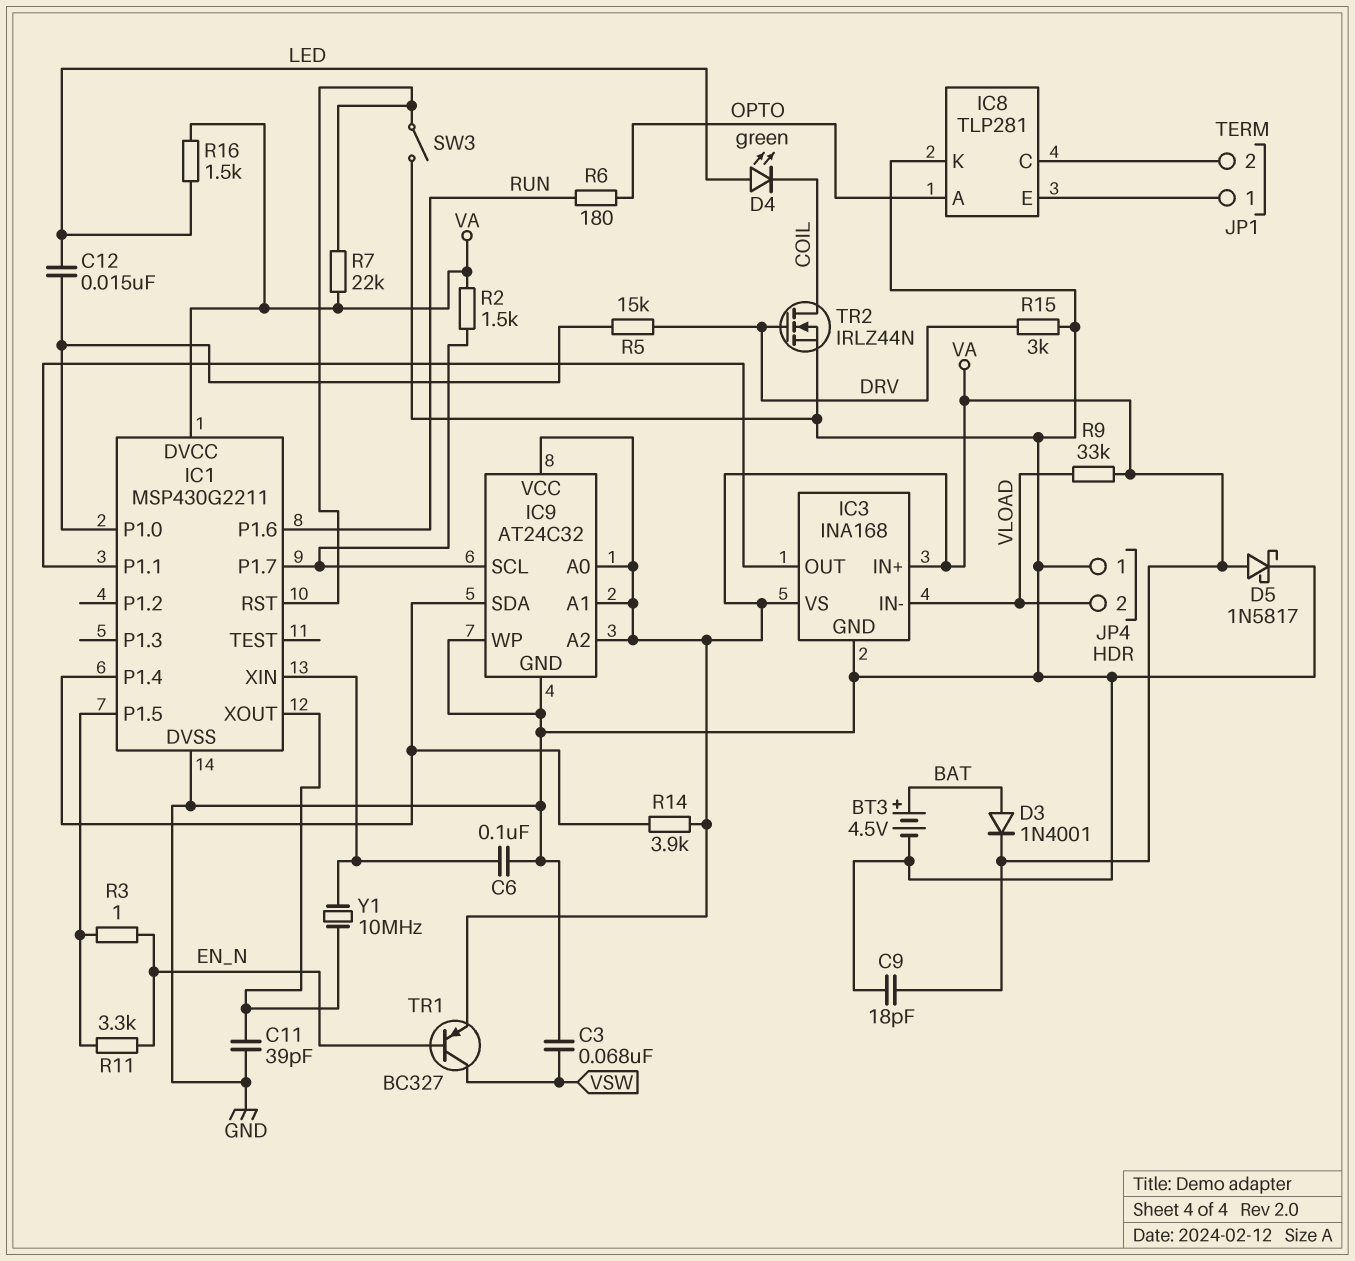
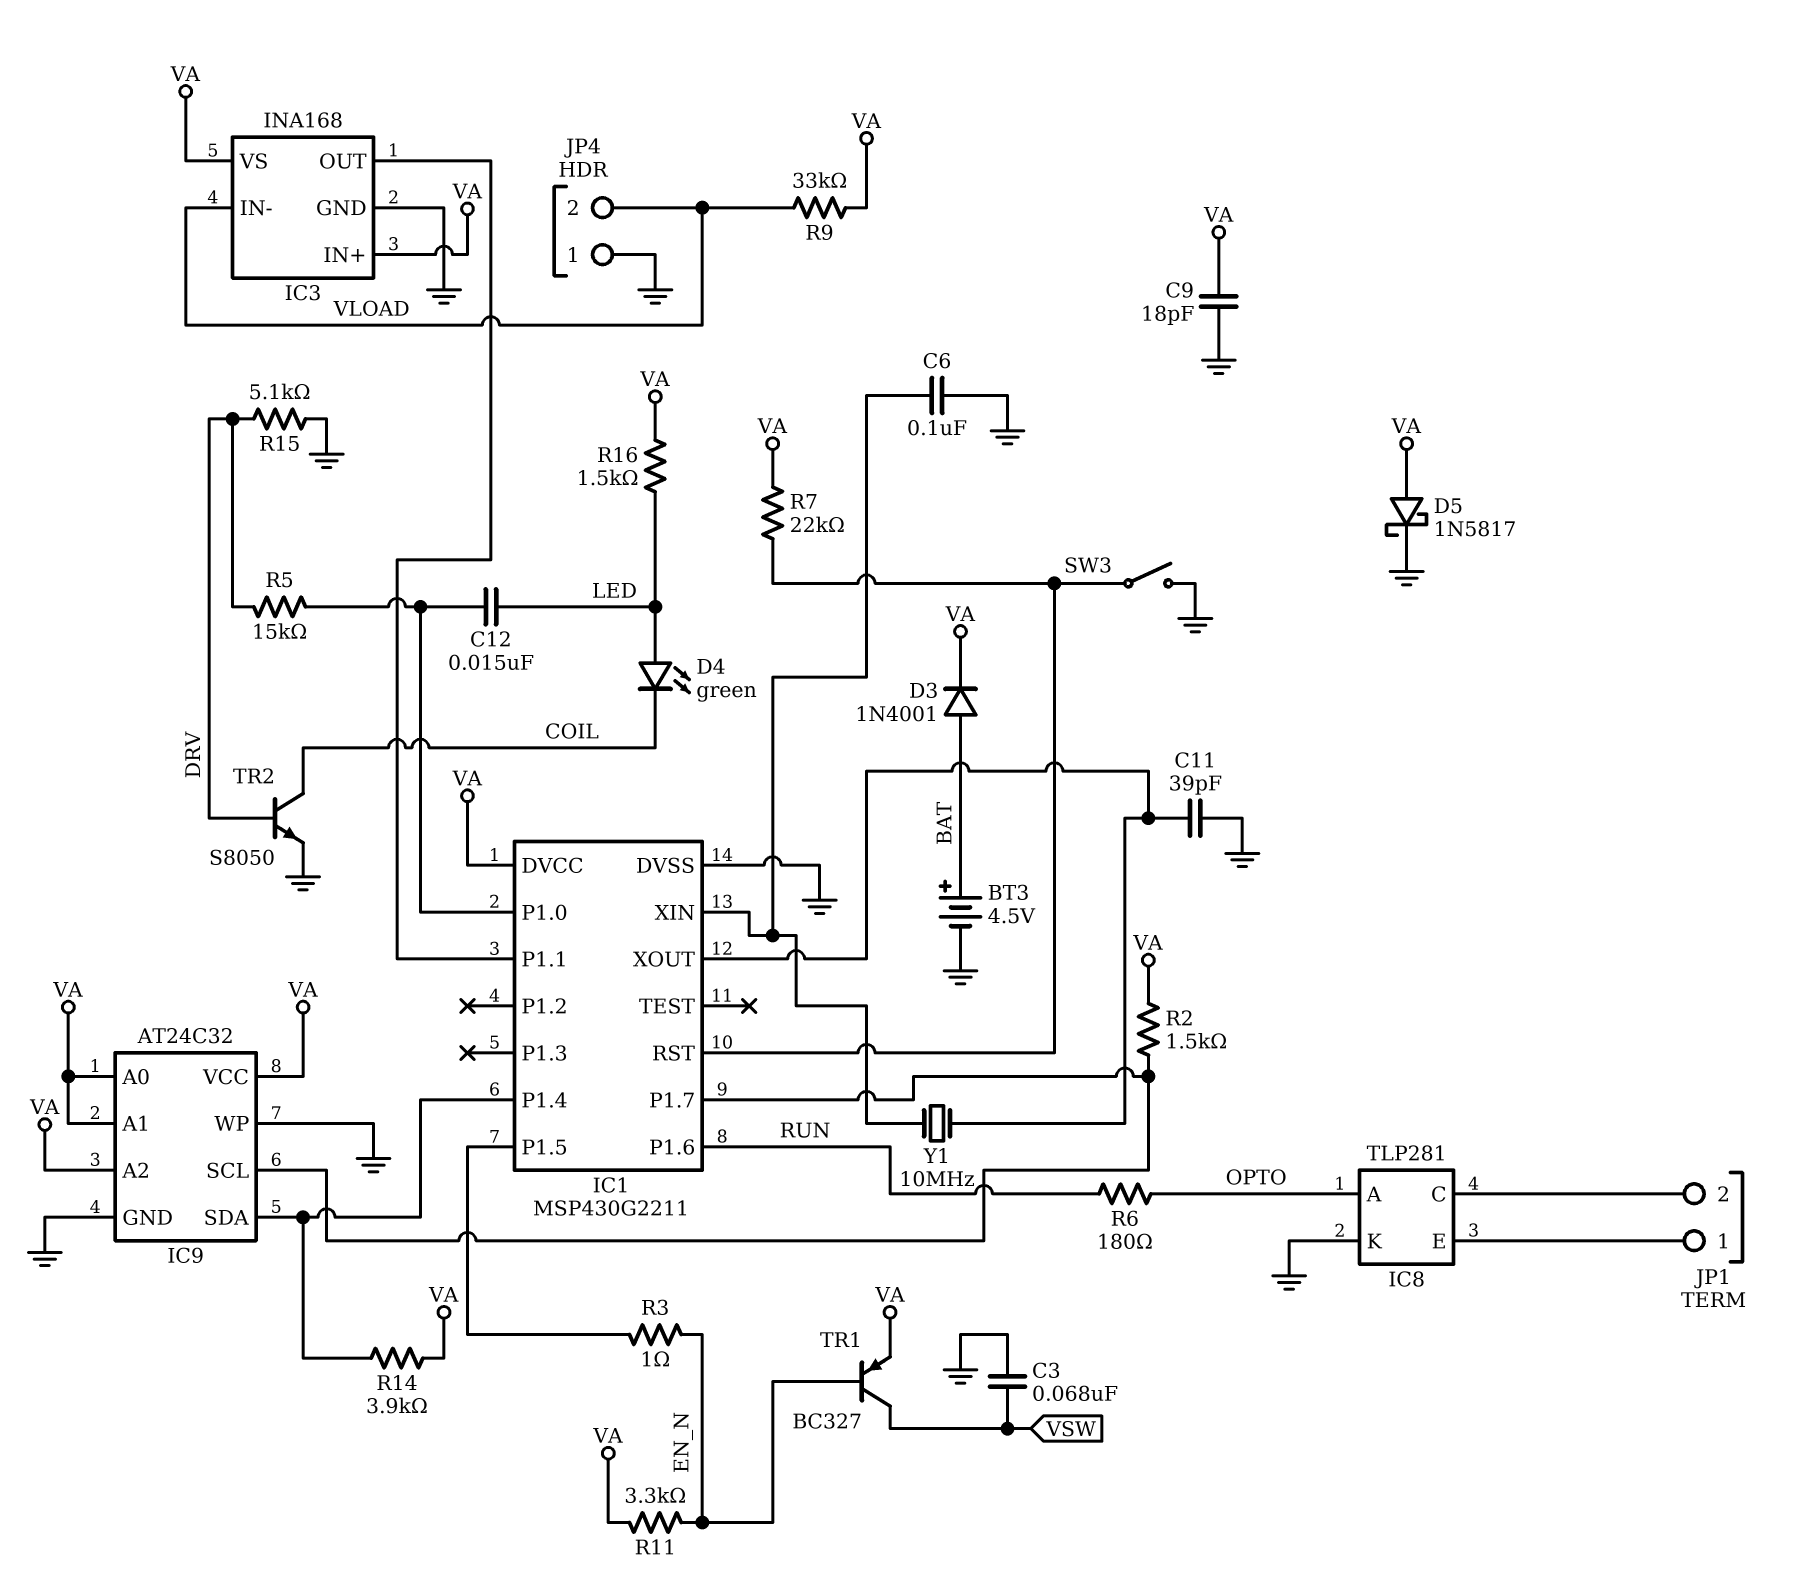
R11: 3.3k (EN_N, IC1/P1.5) -> 3.3k (EN_N, VA)
R15: 3k (DRV, GND) -> 5.1k (DRV, GND)
TR2: NMOS IRLZ44N (G DRV, D COIL, S GND) -> NPN S8050 (B DRV, C COIL, E GND)

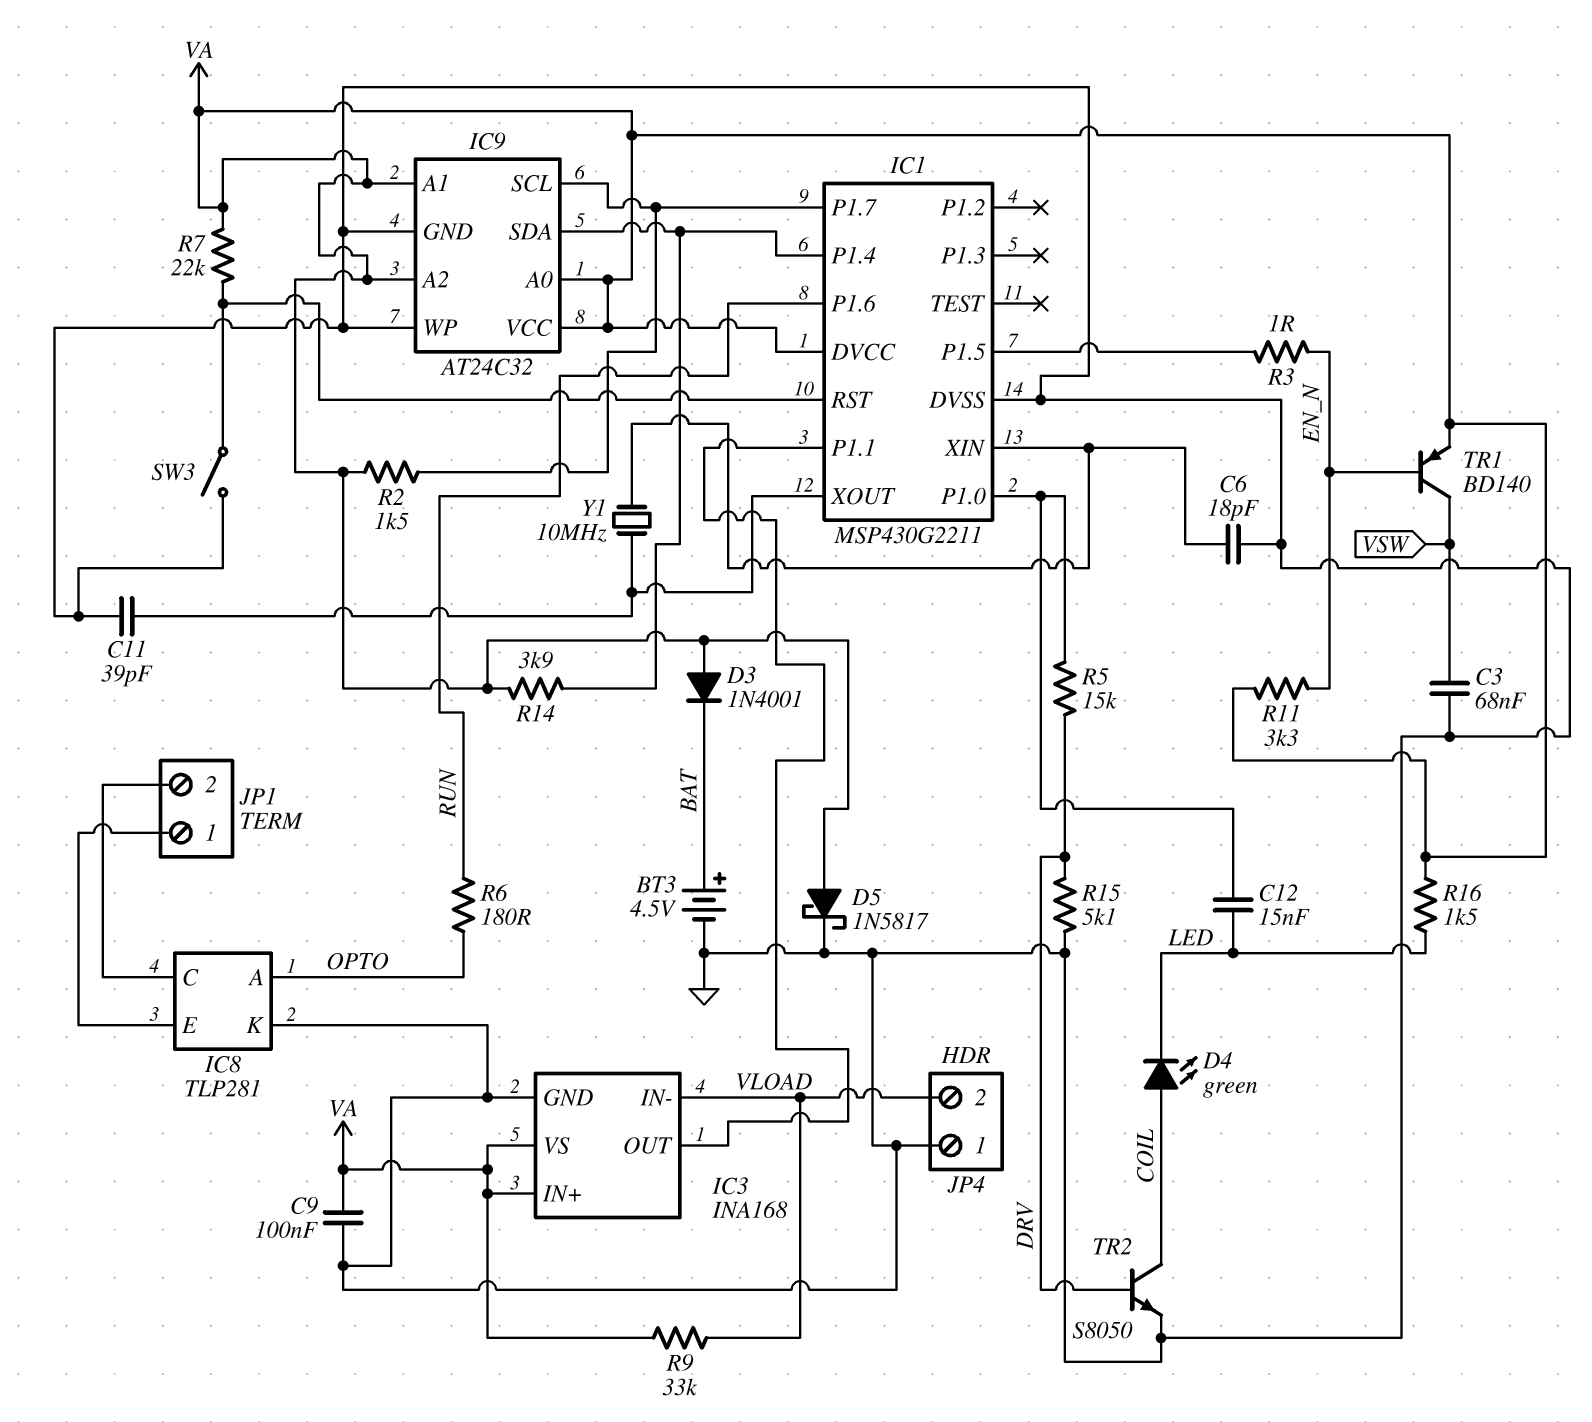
C6: 100nF (GND, IC1/XIN) -> 18pF (GND, IC1/XIN)
C9: 18pF (GND, VA) -> 100nF (GND, VA)
D3: diode 1N4001 (A BAT, K VA) -> diode 1N4001 (A VA, K BAT)
D4: LED green (A LED, K COIL) -> LED green (A COIL, K LED)
TR1: PNP BC327 (B EN_N, C VSW, E VA) -> PNP BD140 (B EN_N, C VSW, E VA)

